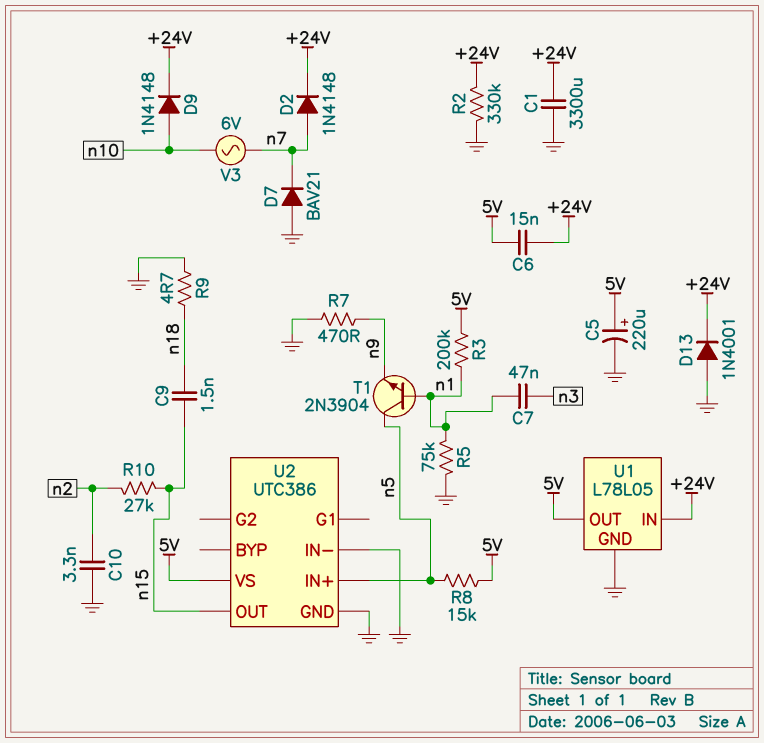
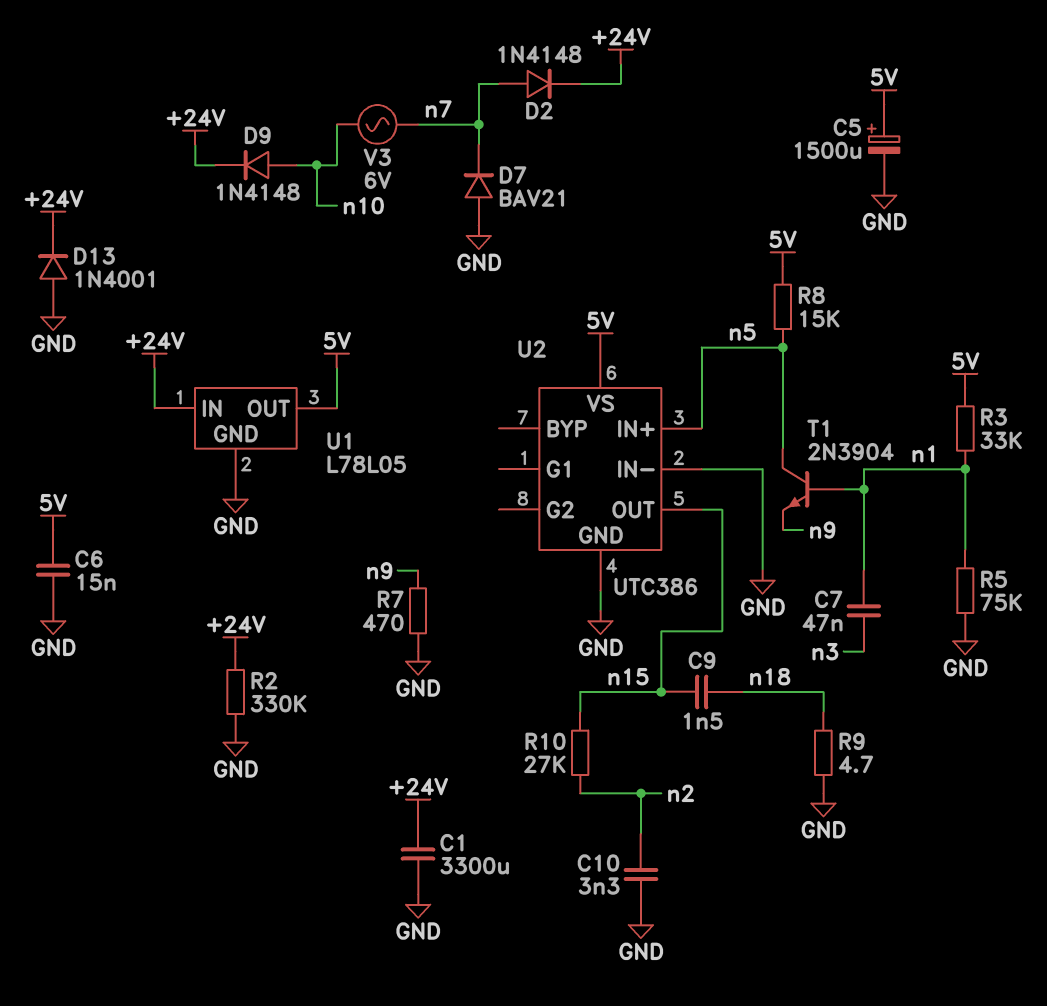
C5: 220uF (plus 5V, minus GND) -> 1500uF (plus 5V, minus GND)
C6: 15nF (+24V, 5V) -> 15nF (5V, GND)
R3: 200k (5V, n1) -> 33k (5V, n1)

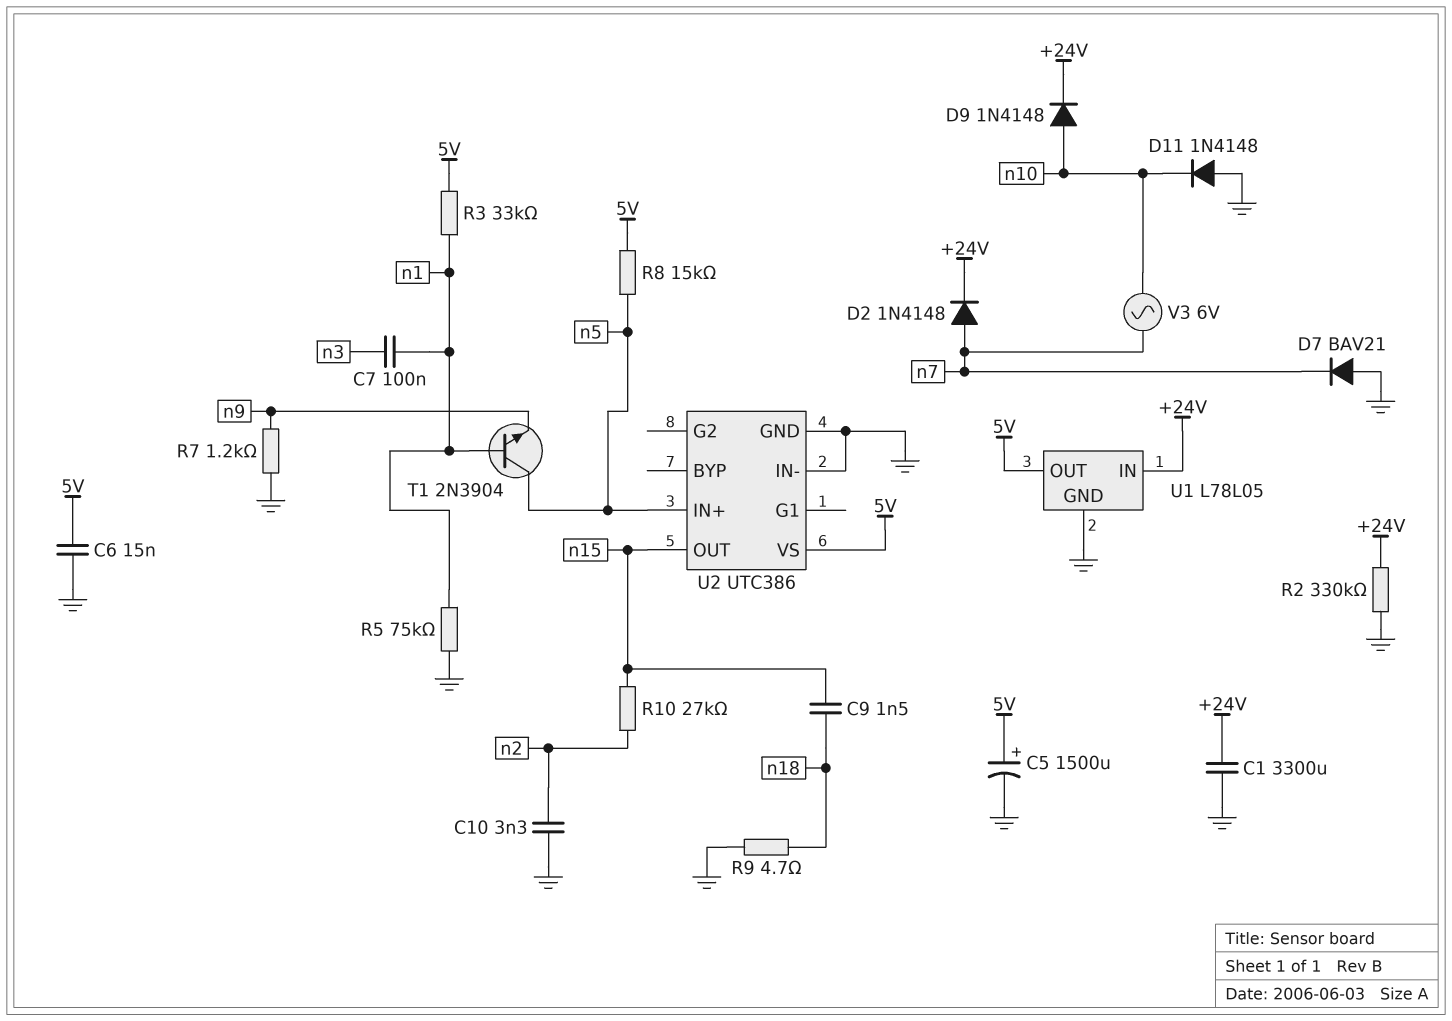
C7: 47nF (n1, n3) -> 100nF (n1, n3)
D11: none -> diode 1N4148 (A GND, K n10)
D13: diode 1N4001 (A GND, K +24V) -> none
R7: 470 (GND, n9) -> 1.2k (GND, n9)

